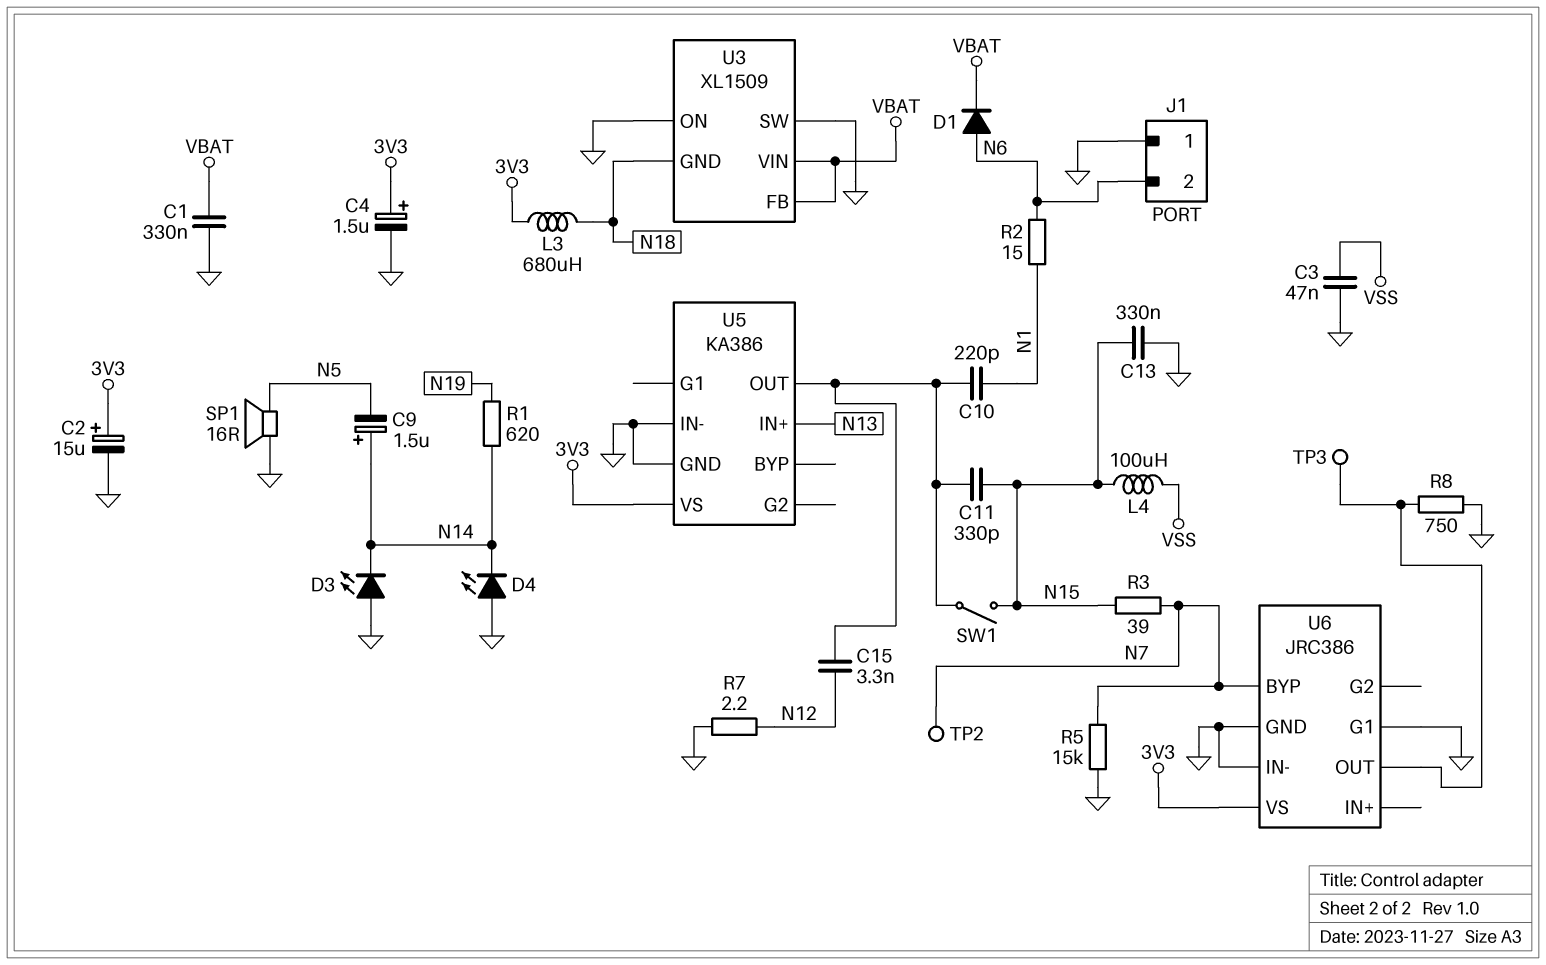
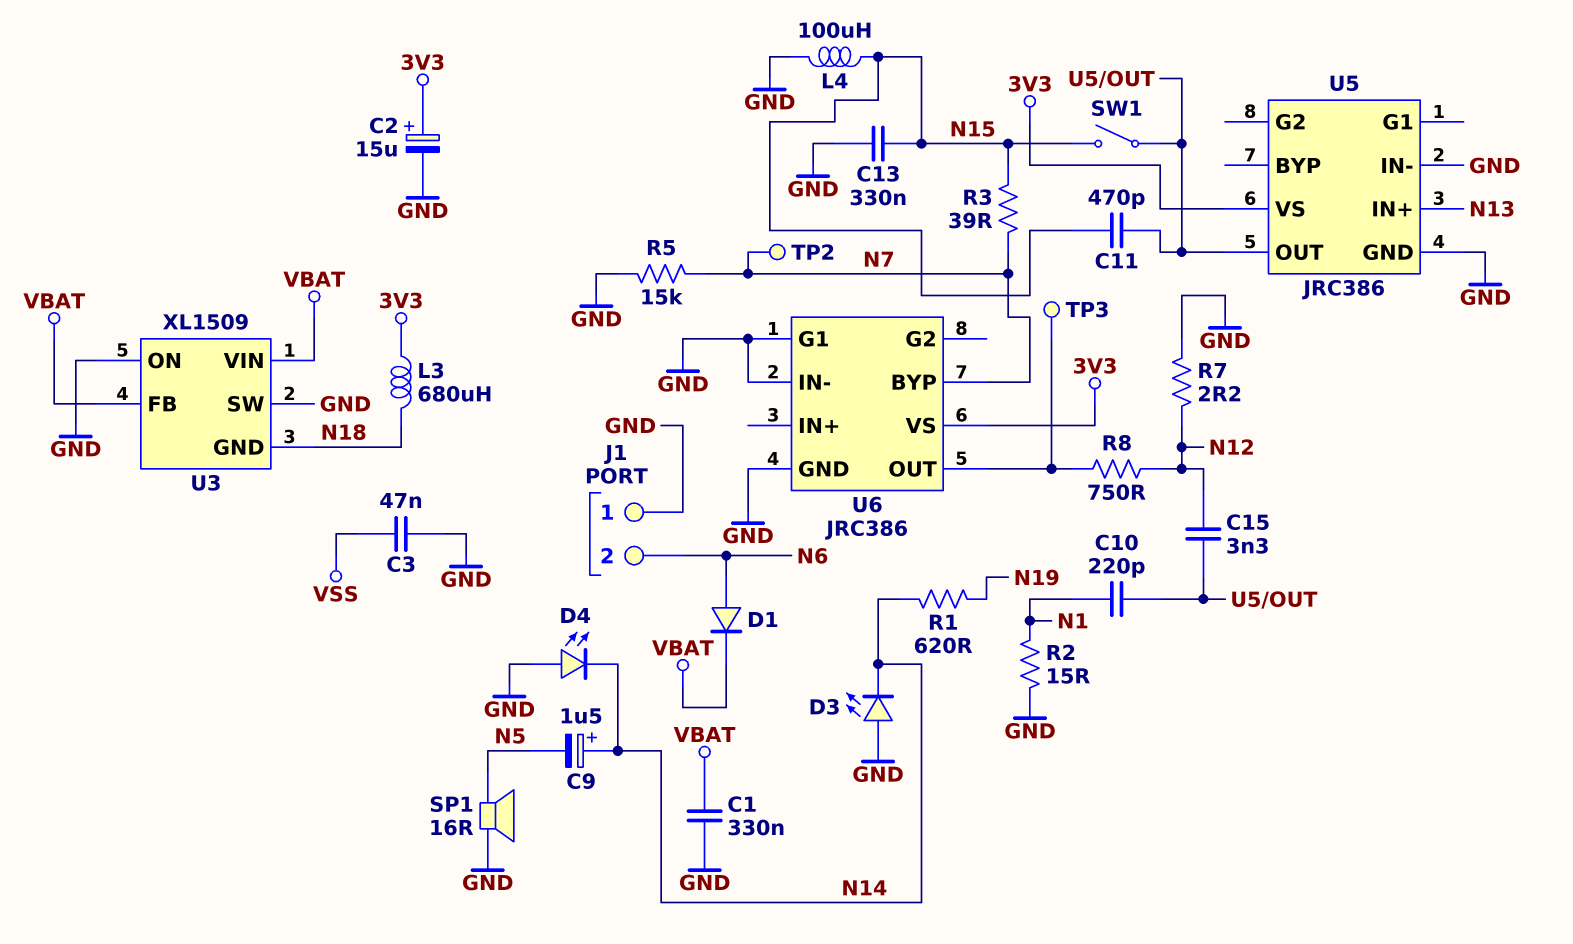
C4: 1.5uF (plus 3V3, minus GND) -> none
C11: 330pF (N15, U5/OUT) -> 470pF (N15, U5/OUT)
L4: 100uH (N15, VSS) -> 100uH (GND, N15)
R2: 15 (N1, N6) -> 15 (GND, N1)
R8: 750 (GND, U6/OUT) -> 750 (N12, U6/OUT)
U5: KA386 -> JRC386

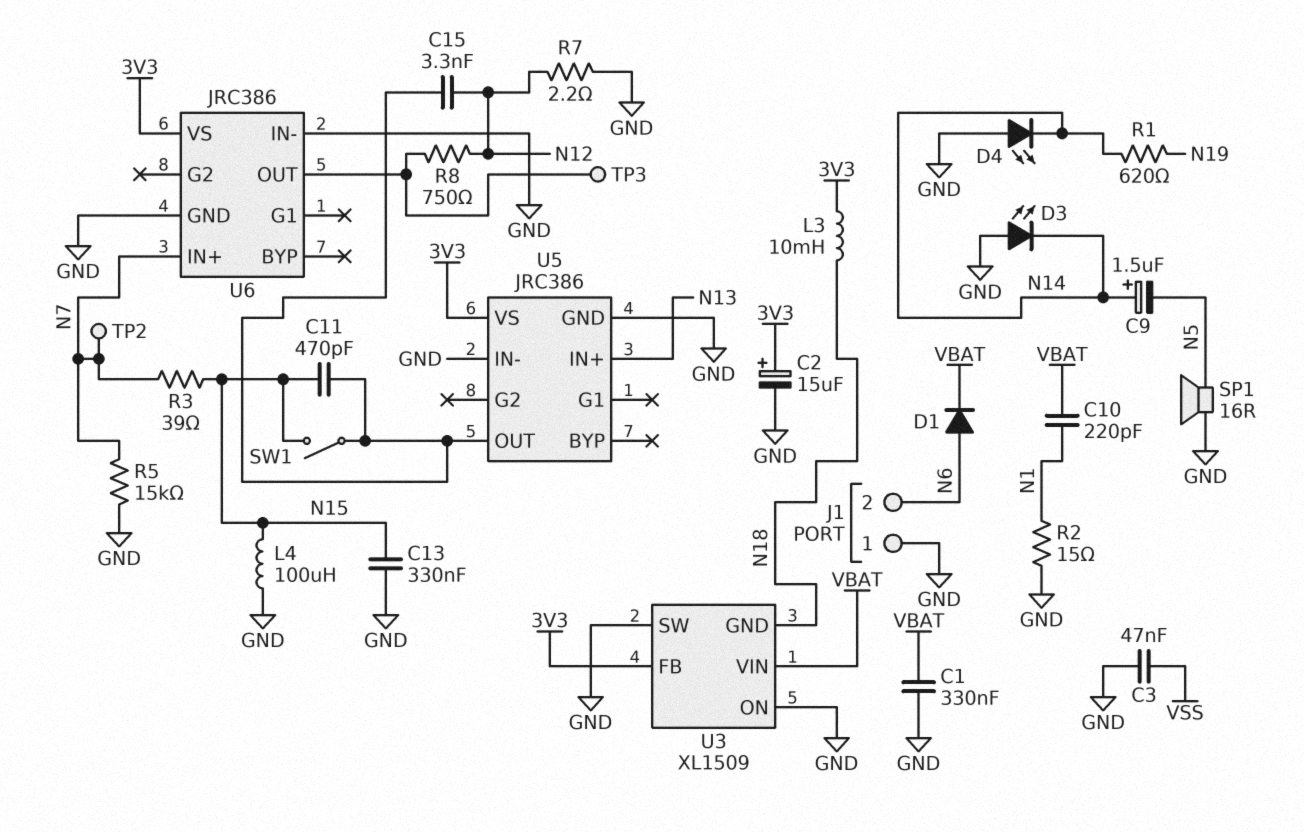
C10: 220pF (N1, U5/OUT) -> 220pF (N1, VBAT)
L3: 680uH (3V3, N18) -> 10mH (3V3, N18)
U3 pin FB: VBAT -> 3V3
U6 pin BYP: N7 -> none
U6 pin G1: GND -> none
U6 pin IN+: none -> N7

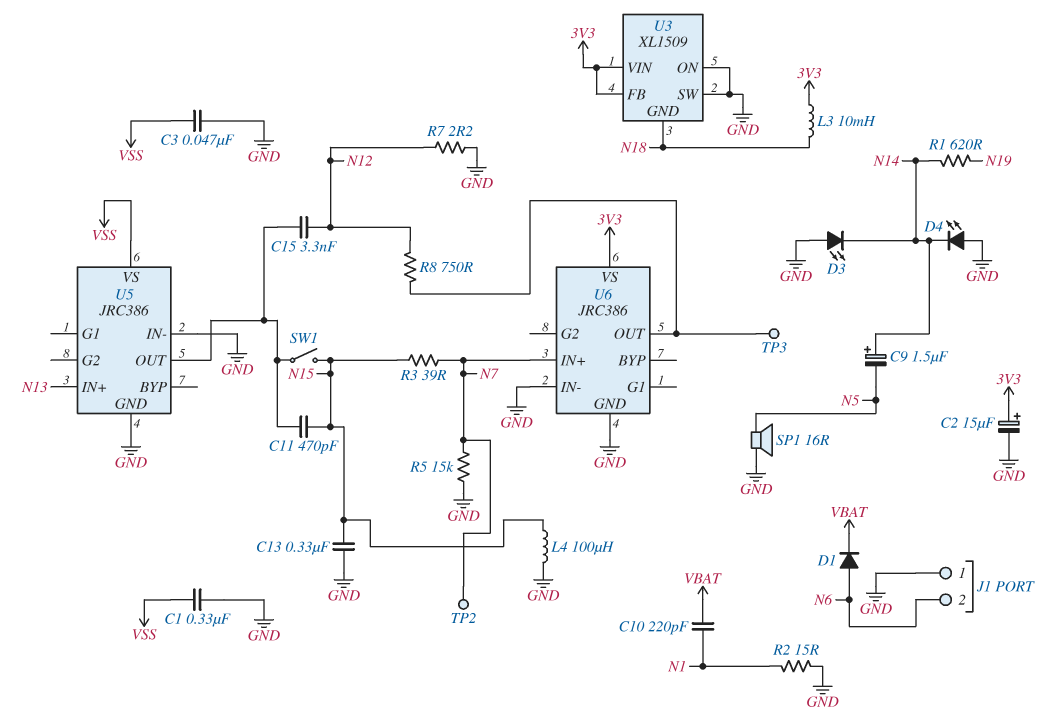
C1: 330nF (GND, VBAT) -> 330nF (GND, VSS)
U3 pin VIN: VBAT -> 3V3
U5 pin VS: 3V3 -> VSS

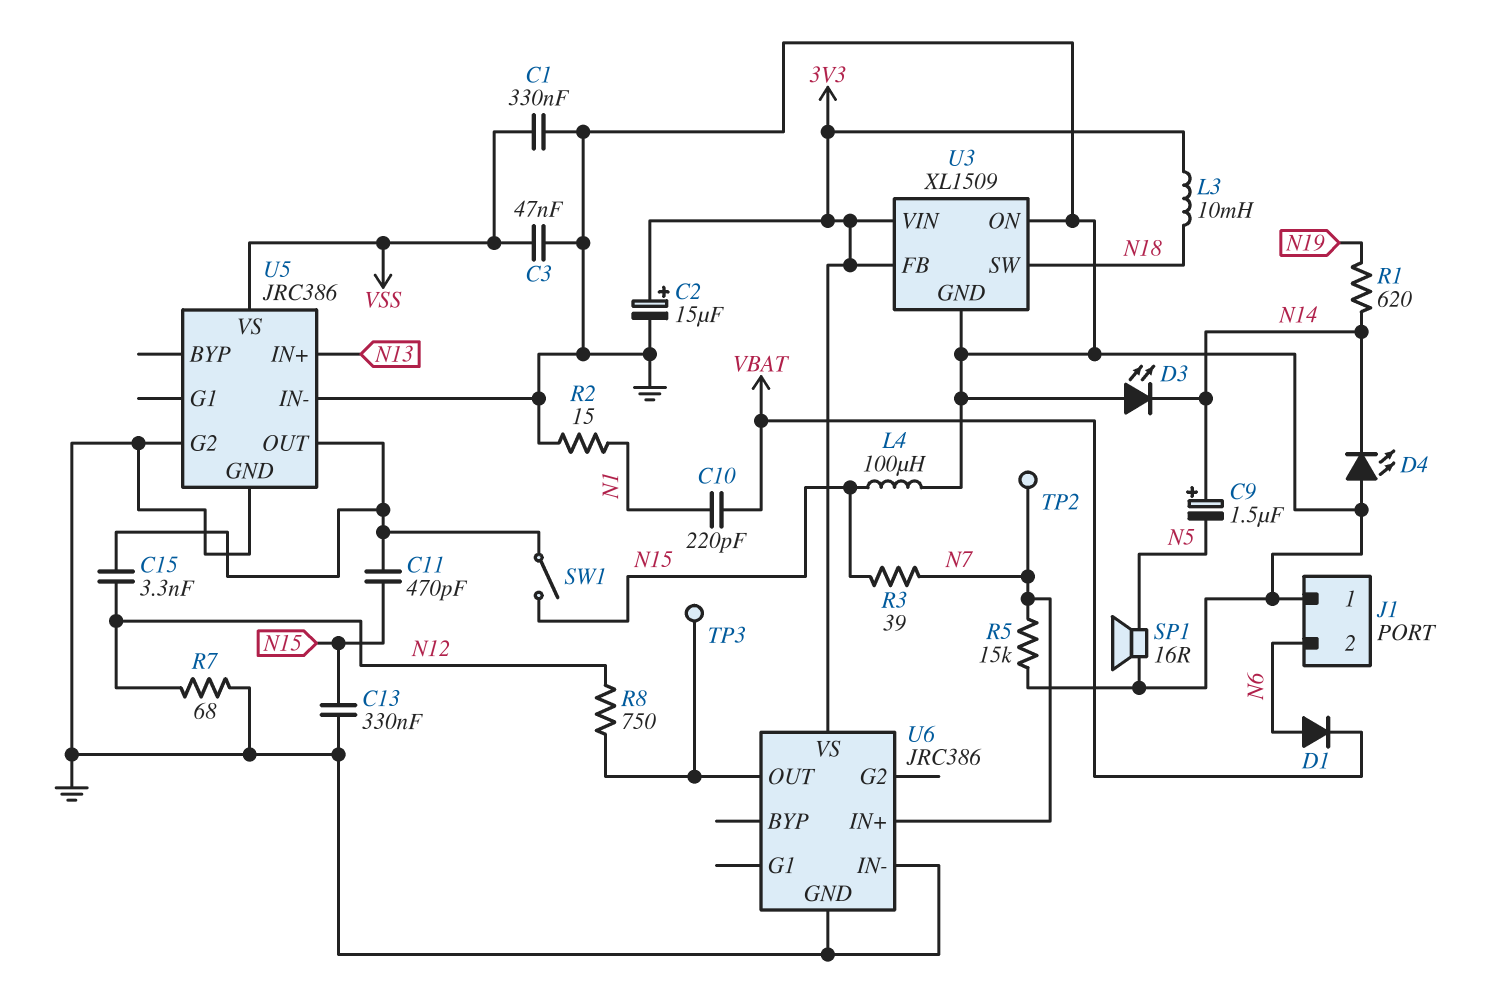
R7: 2.2 (GND, N12) -> 68 (GND, N12)
U3 pin GND: N18 -> GND
U3 pin SW: GND -> N18
U5 pin G2: none -> GND

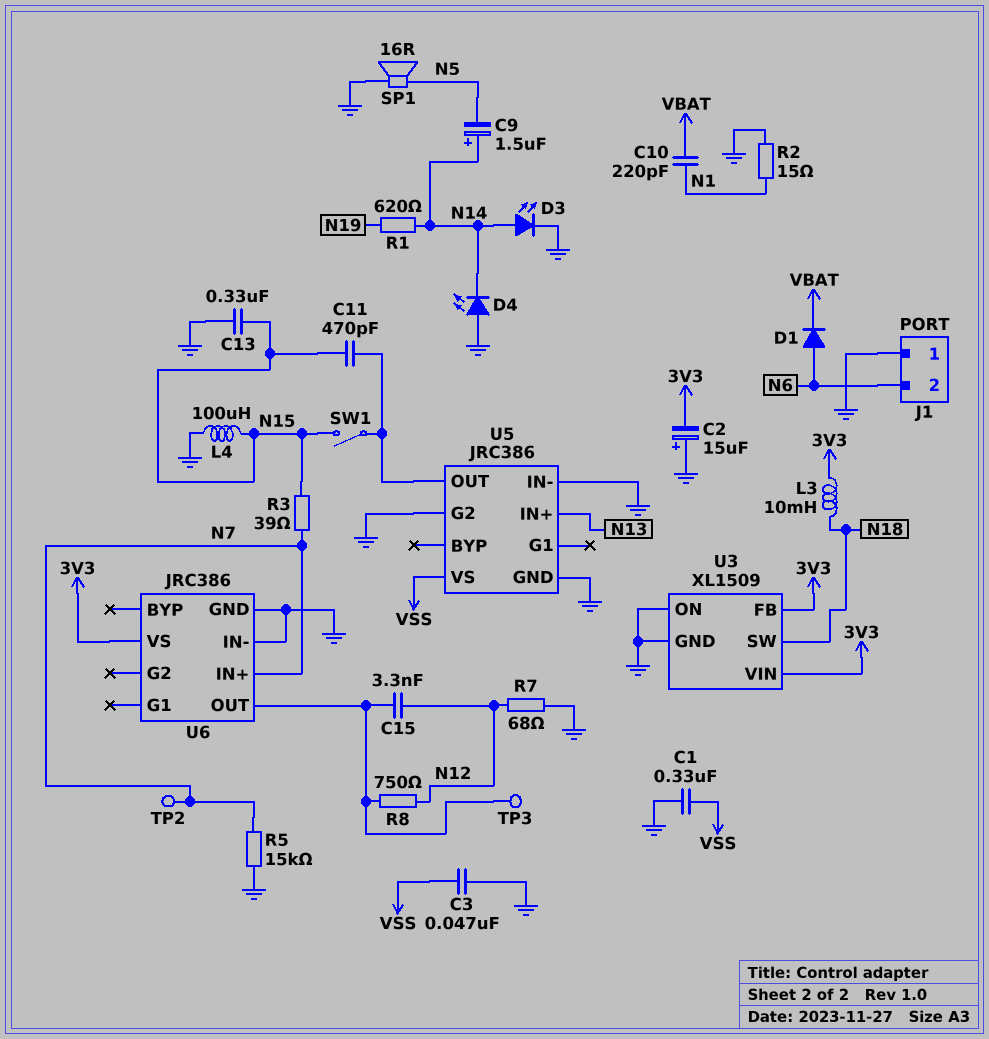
C2: 15uF (plus 3V3, minus GND) -> 15uF (plus GND, minus 3V3)
C15: 3.3nF (N12, U5/OUT) -> 3.3nF (N12, U6/OUT)
D3: LED (A GND, K N14) -> LED (A N14, K GND)

